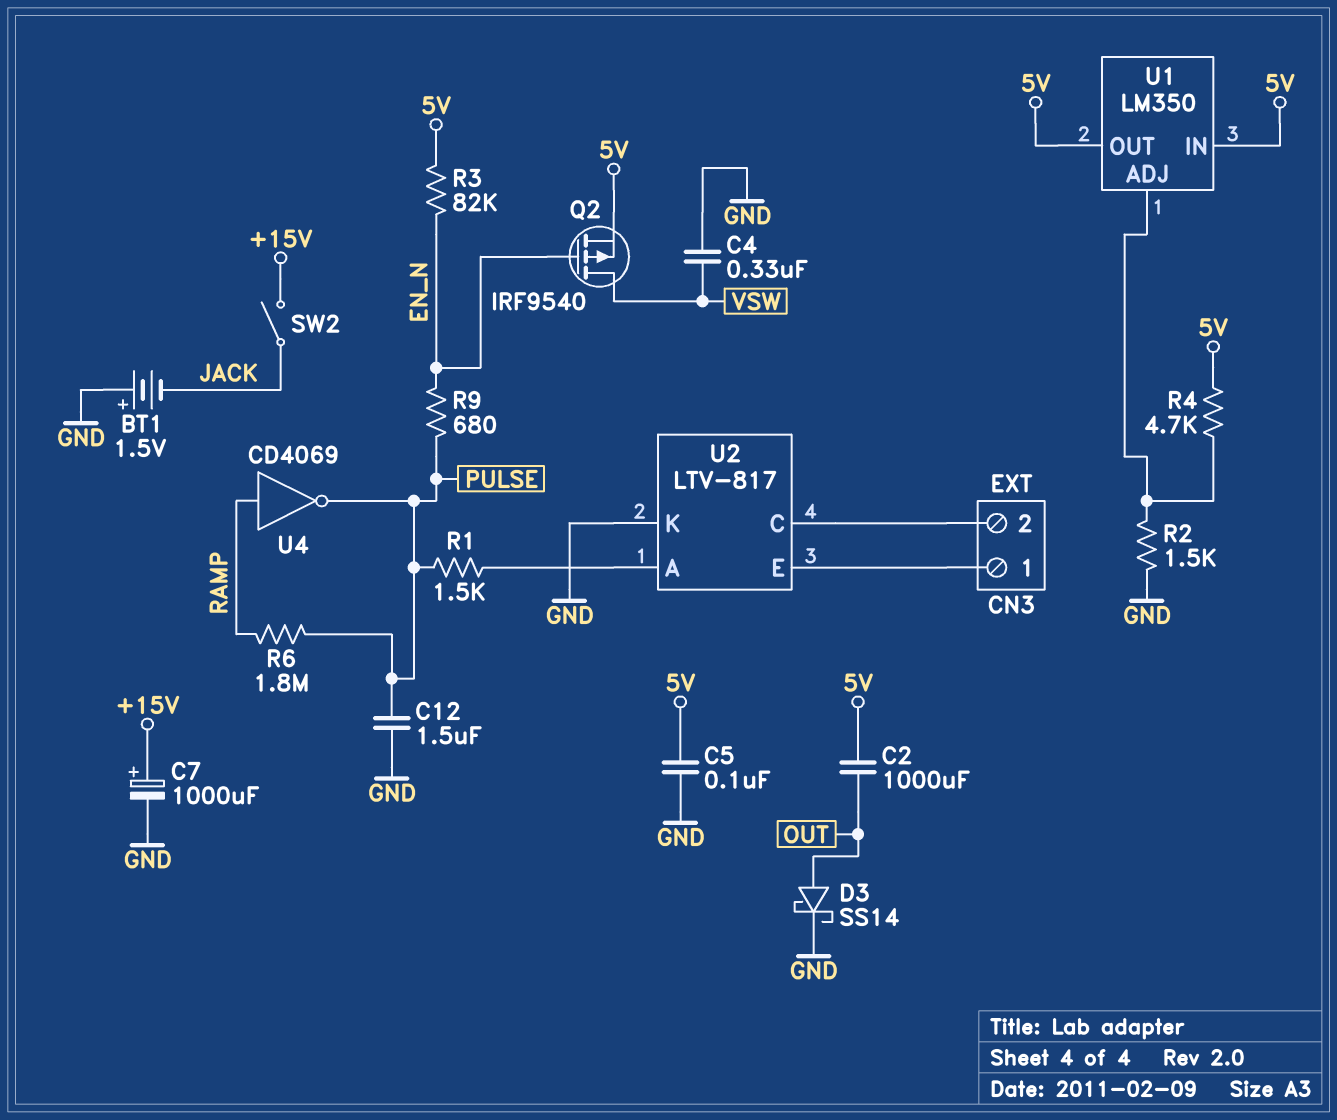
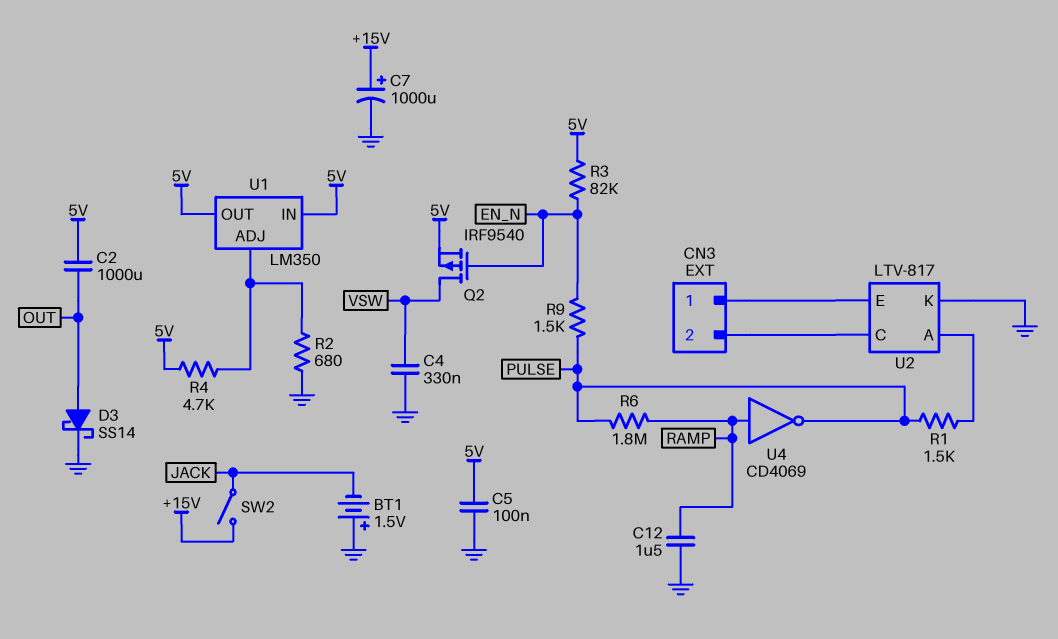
C12: 1.5uF (GND, PULSE) -> 1.5uF (GND, RAMP)
R2: 1.5k (GND, U1/ADJ) -> 680 (GND, U1/ADJ)
R9: 680 (EN_N, PULSE) -> 1.5k (EN_N, PULSE)

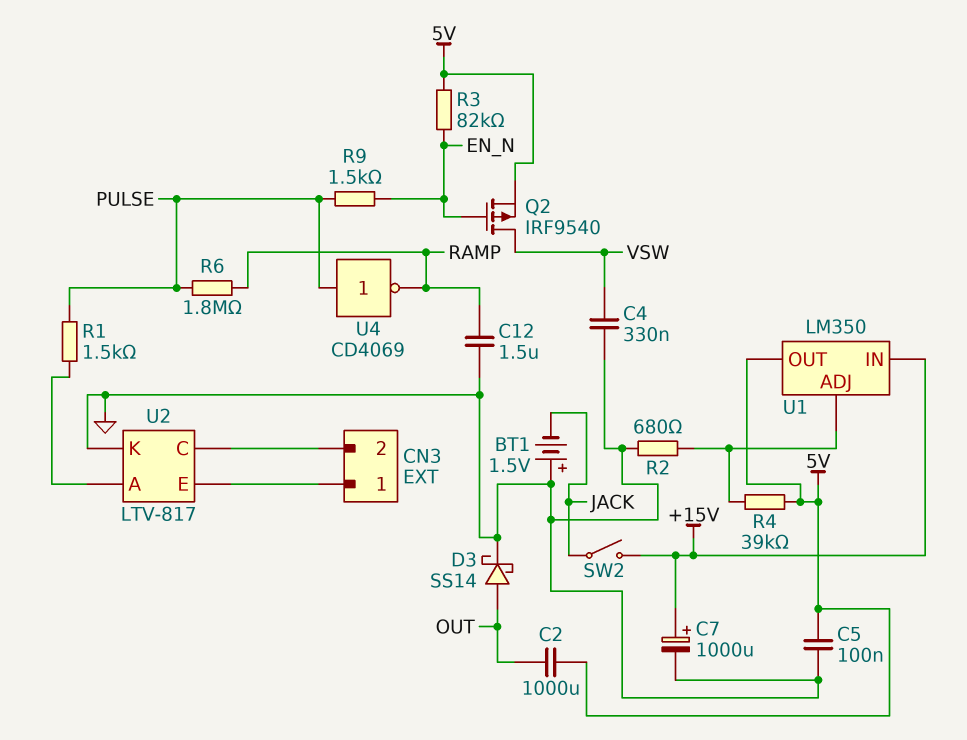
R4: 4.7k (5V, U1/ADJ) -> 39k (5V, U1/ADJ)
U1 pin IN: 5V -> +15V
U4: NOT CD4069 (in RAMP, out PULSE) -> NOT CD4069 (in PULSE, out RAMP)

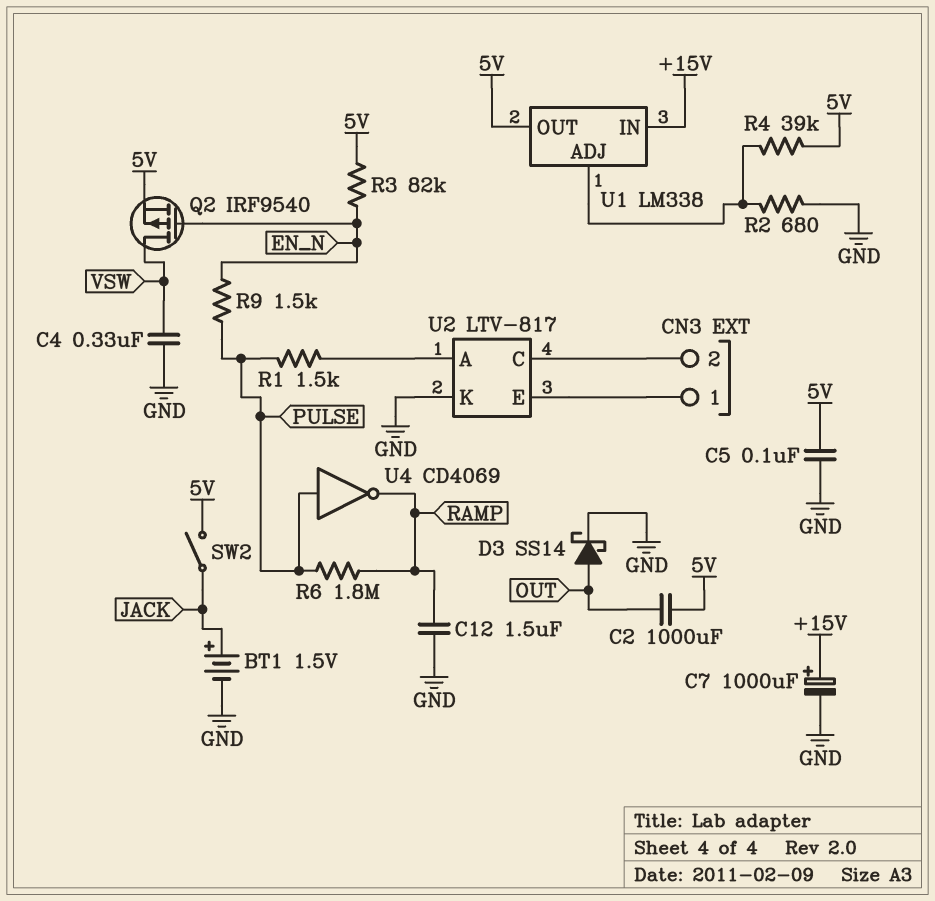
BT1: 1.5V (plus GND, minus JACK) -> 1.5V (plus JACK, minus GND)
SW2: switch (+15V, JACK) -> switch (5V, JACK)
U1: LM350 -> LM338

